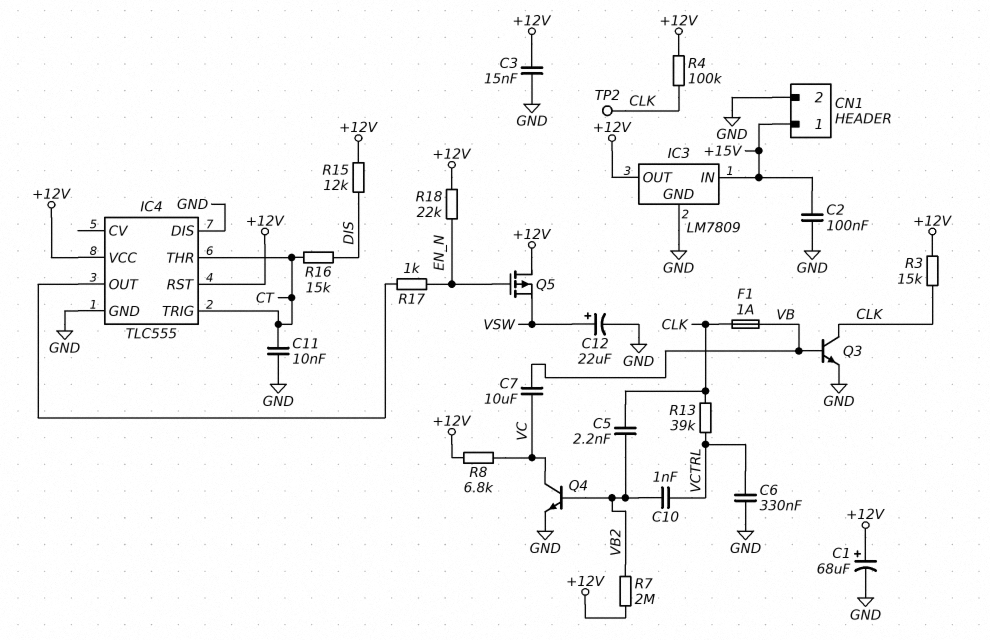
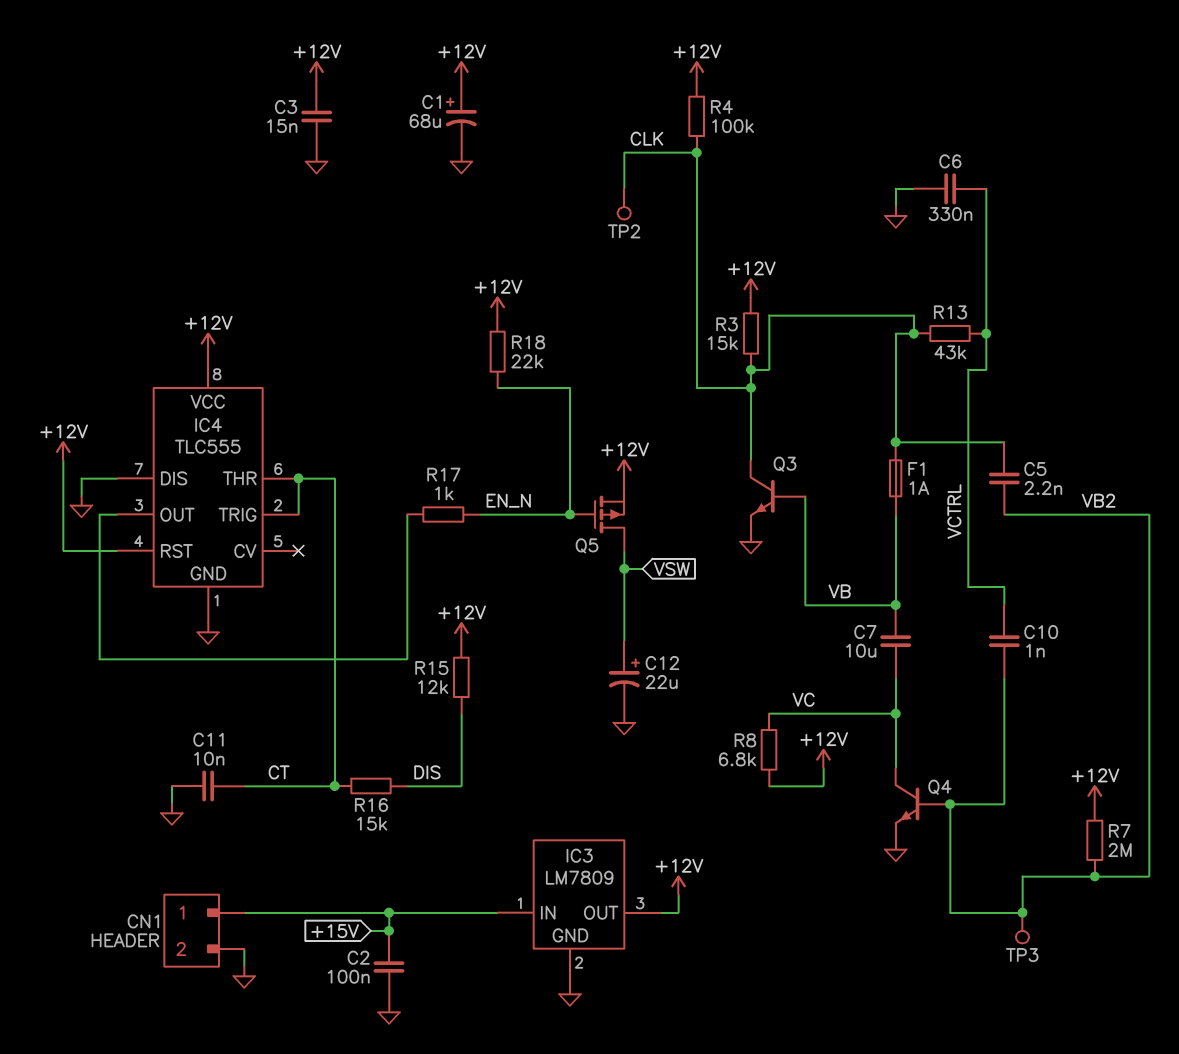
Q5: PMOS (G EN_N, D +12V, S VSW) -> PMOS (G EN_N, D VSW, S +12V)
R13: 39k (CLK, VCTRL) -> 43k (CLK, VCTRL)
TP3: none -> test point (VB2)

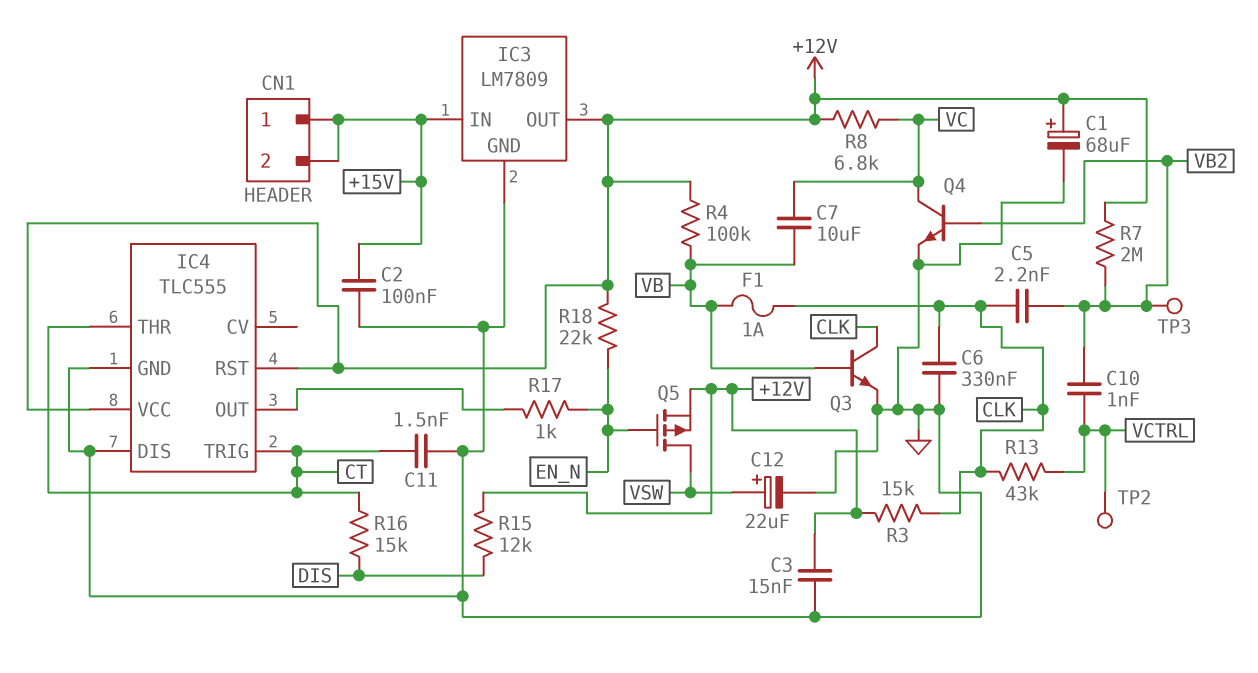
C6: 330nF (GND, VCTRL) -> 330nF (CLK, GND)
C11: 10nF (CT, GND) -> 1.5nF (CT, GND)
CN1 pin 2: GND -> +15V
R4: 100k (+12V, CLK) -> 100k (+12V, VB)
TP2: test point (CLK) -> test point (VCTRL)

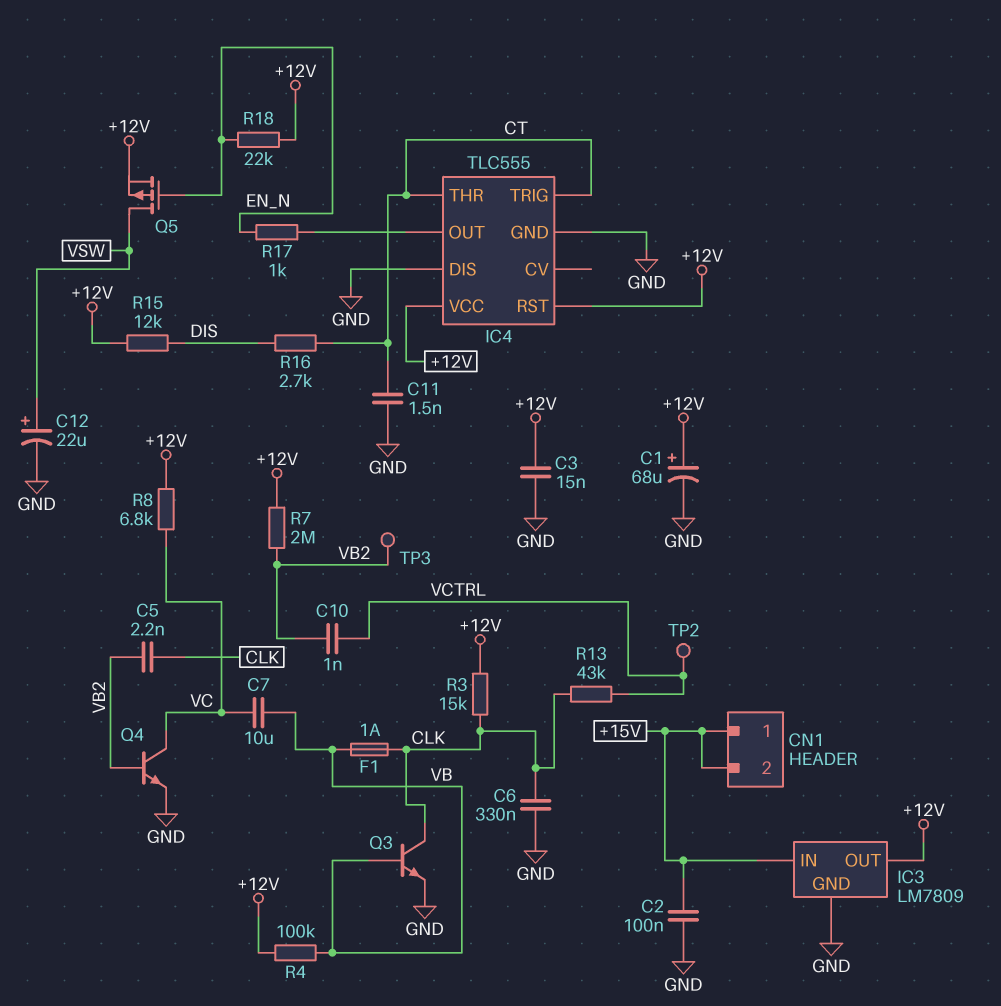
R16: 15k (CT, DIS) -> 2.7k (CT, DIS)

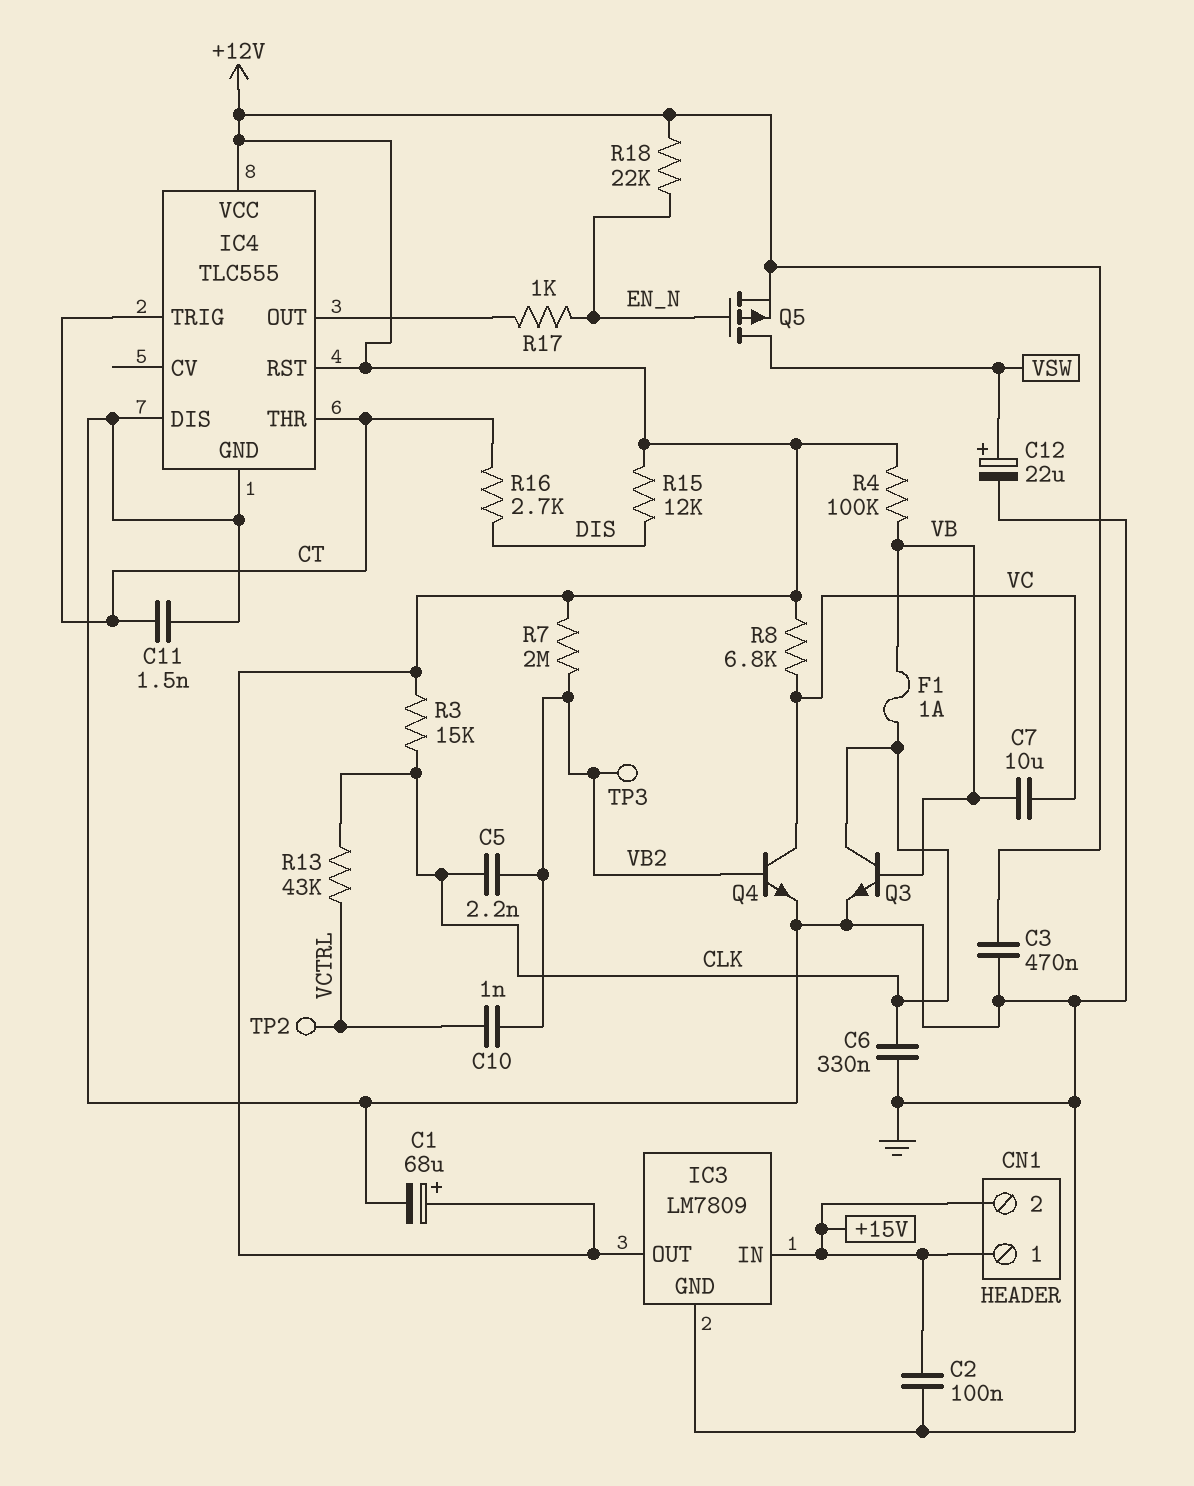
C3: 15nF (+12V, GND) -> 470nF (+12V, GND)

